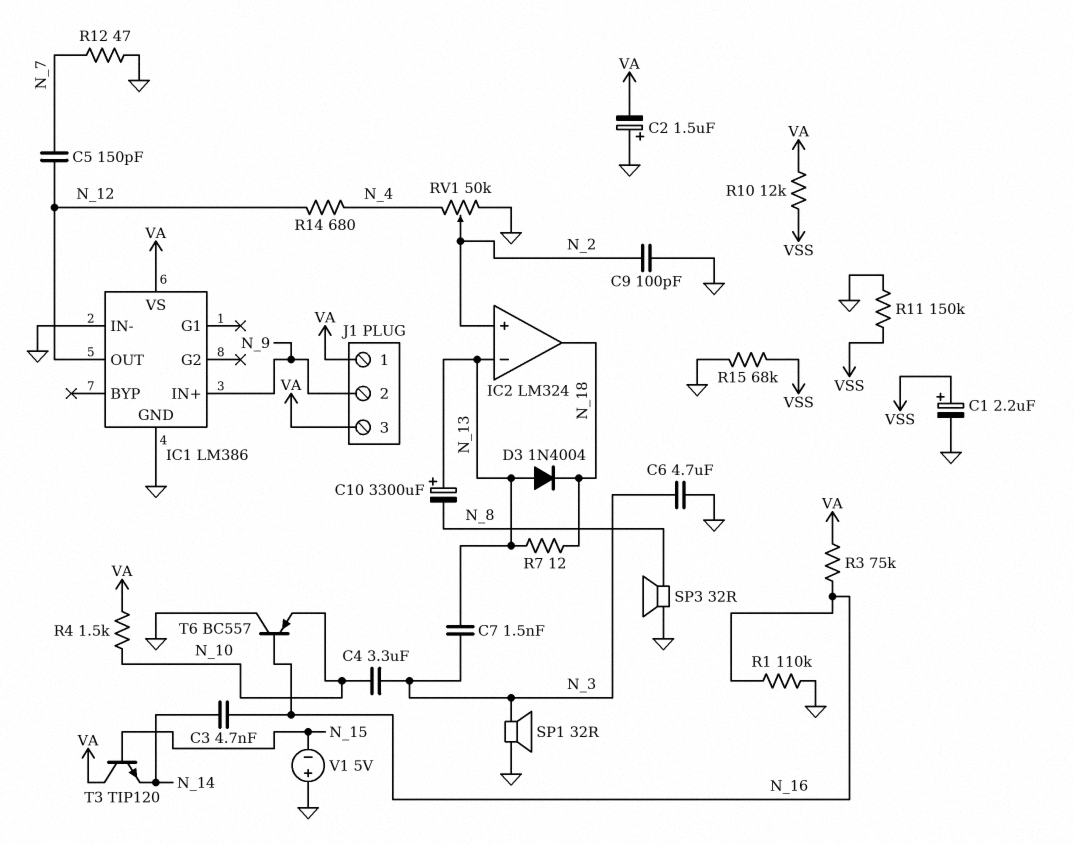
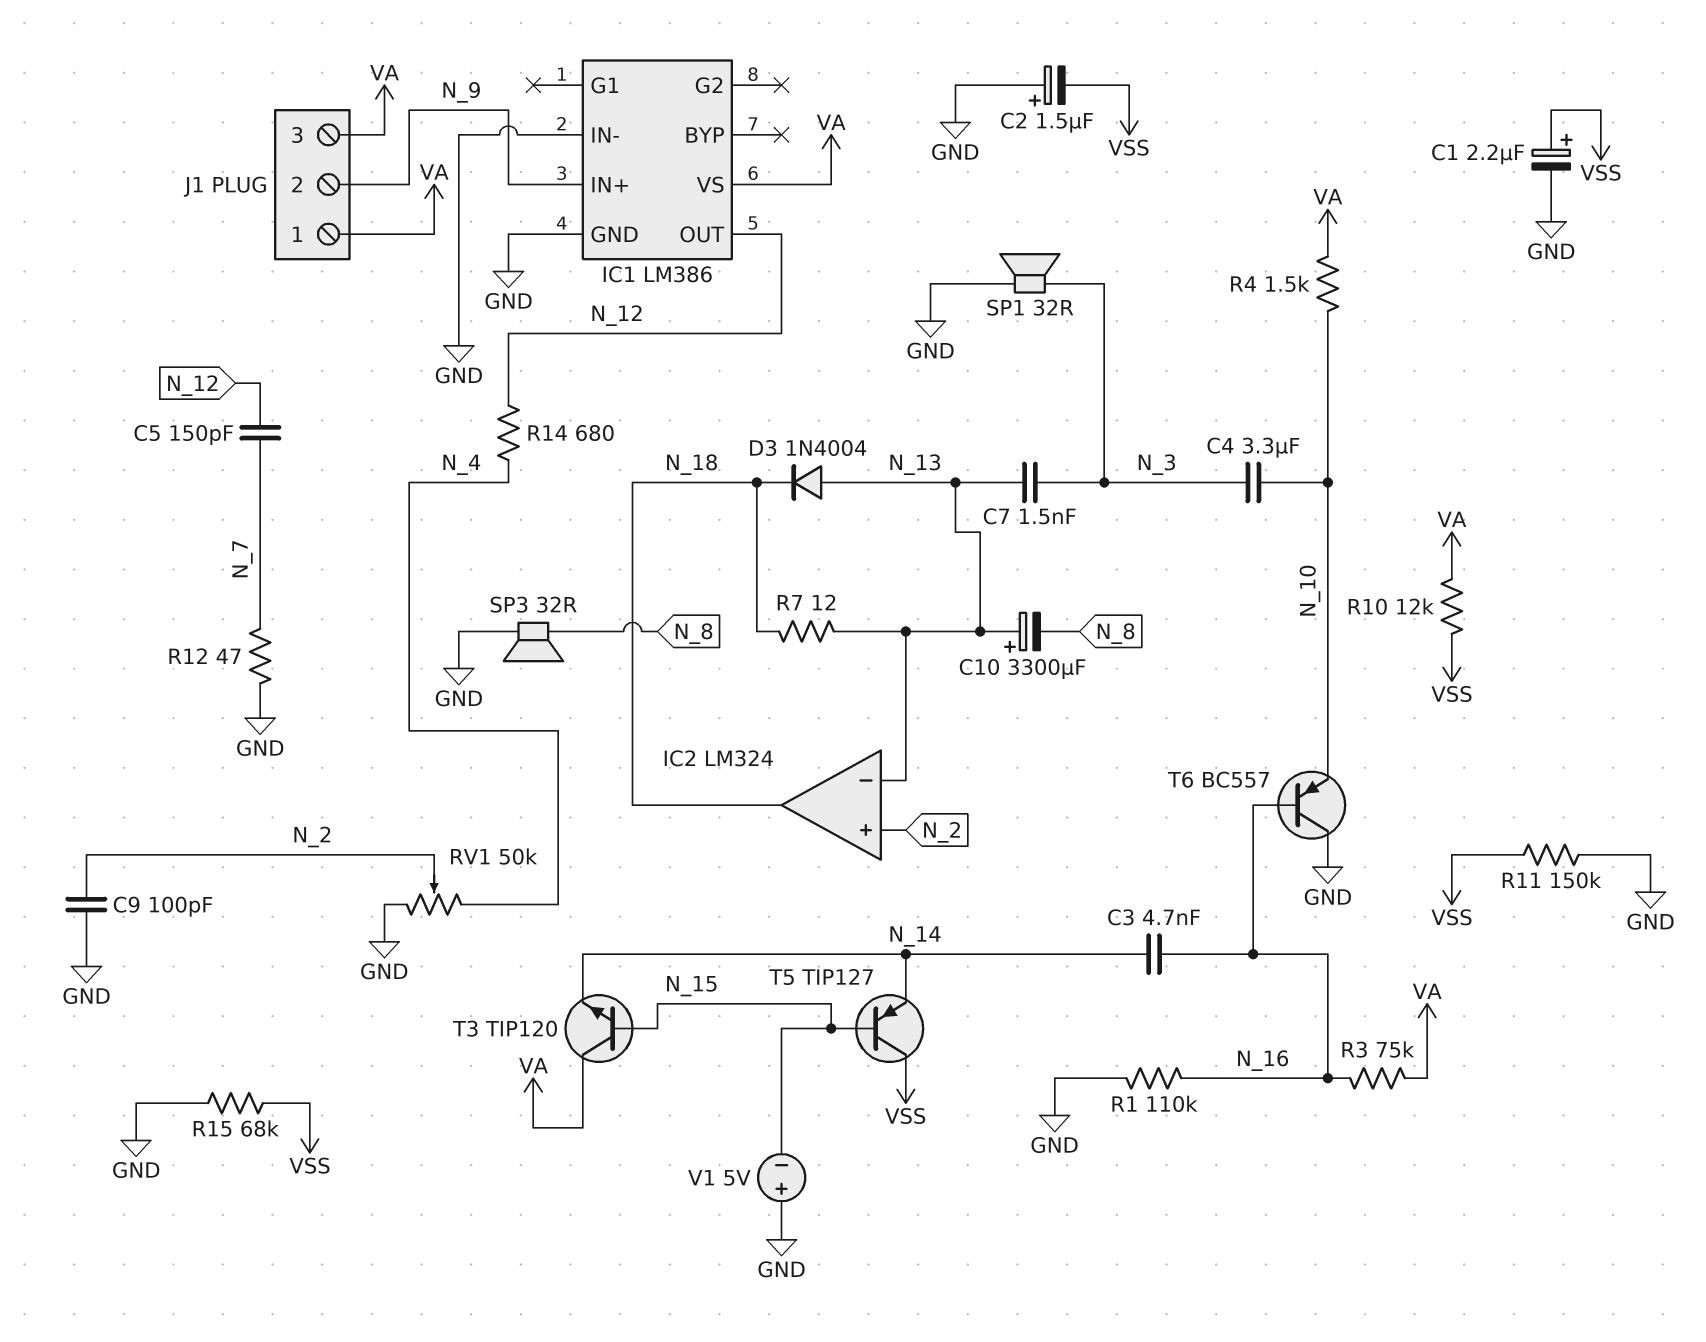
C2: 1.5uF (plus GND, minus VA) -> 1.5uF (plus GND, minus VSS)
C6: 4.7uF (GND, N_3) -> none
T5: none -> PNP TIP127 (B N_15, C VSS, E N_14)

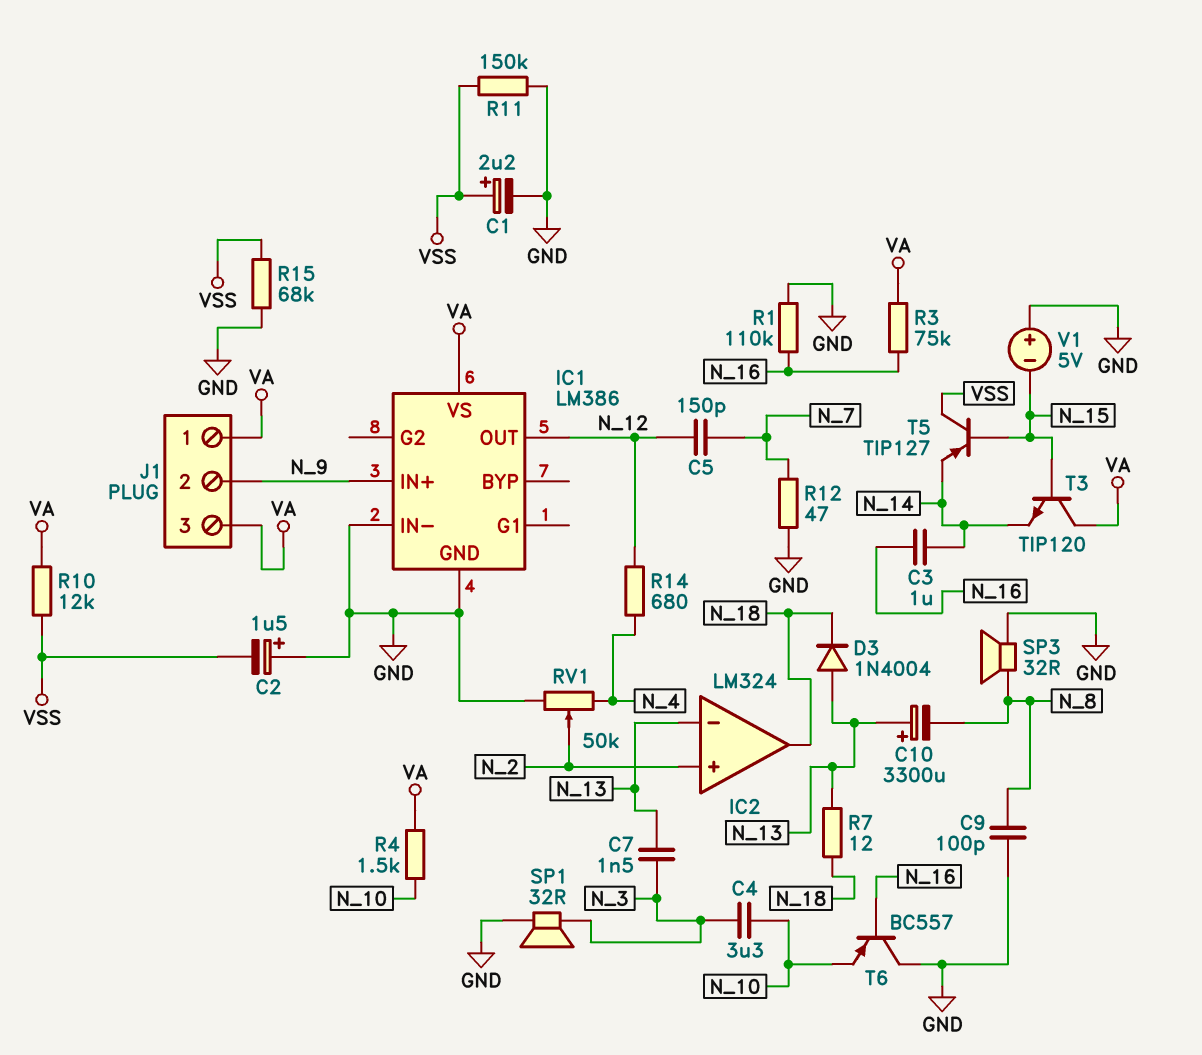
C3: 4.7nF (N_14, N_16) -> 1uF (N_14, N_16)
C9: 100pF (GND, N_2) -> 100pF (GND, N_8)

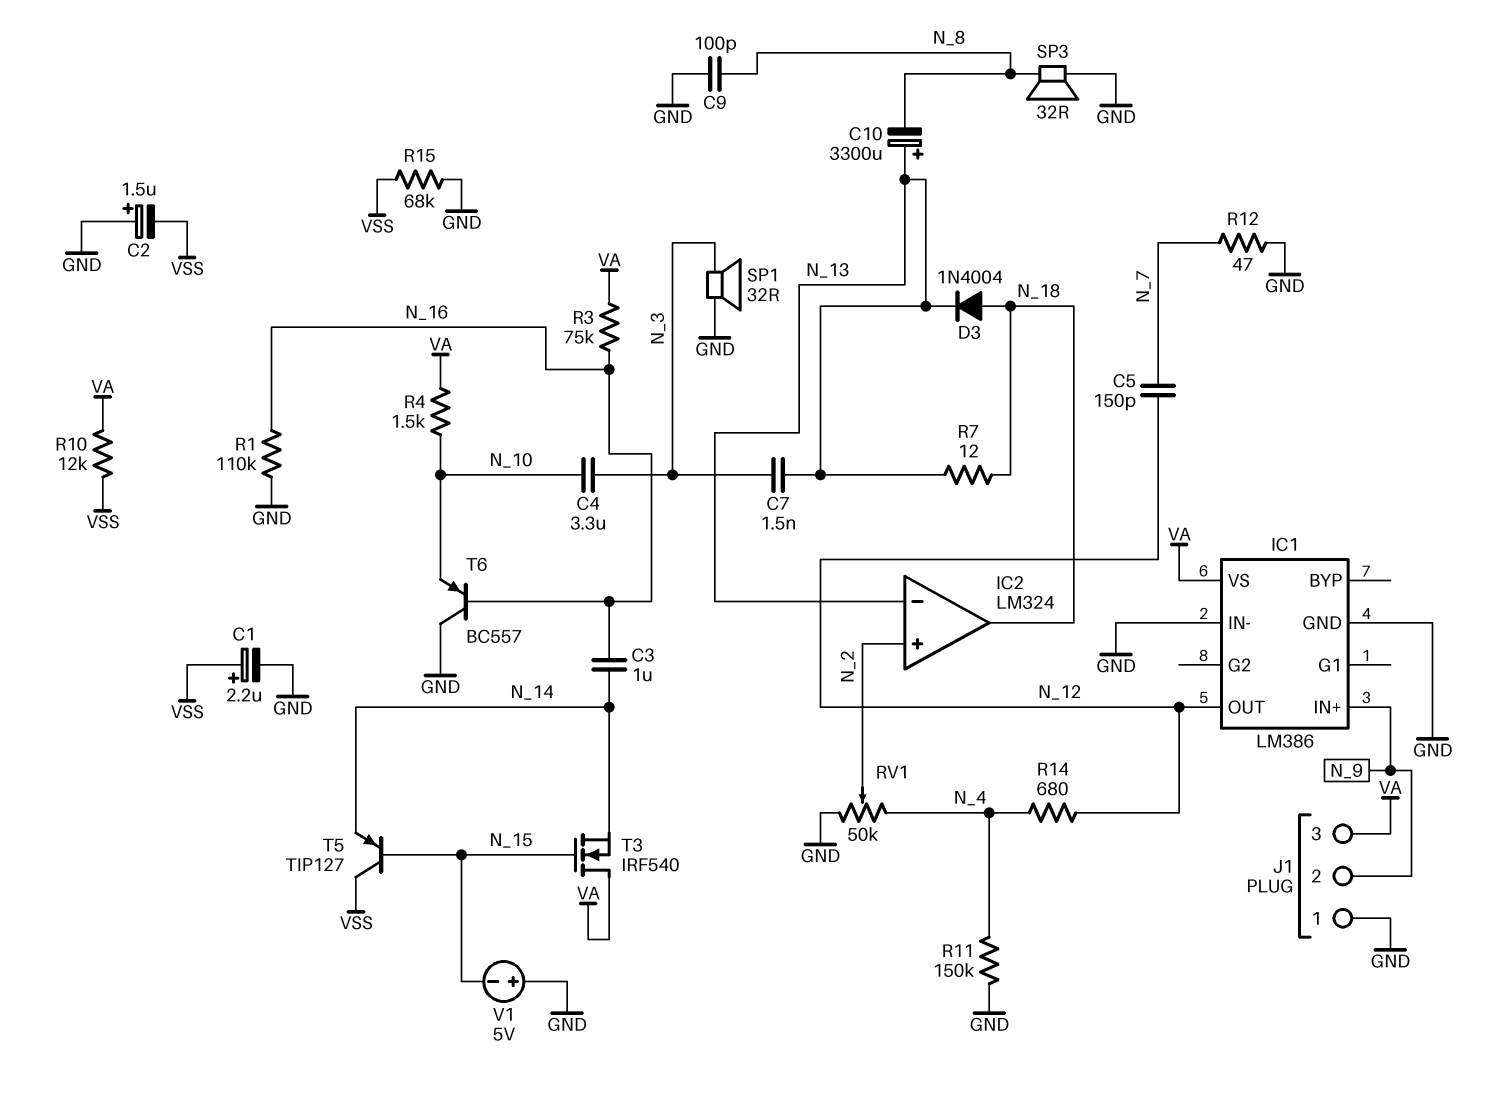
D3: diode 1N4004 (A N_13, K N_18) -> diode 1N4004 (A N_18, K N_13)
J1 pin 1: VA -> GND
R11: 150k (GND, VSS) -> 150k (GND, N_4)
T3: NPN TIP120 (B N_15, C VA, E N_14) -> NMOS IRF540 (G N_15, D VA, S N_14)

